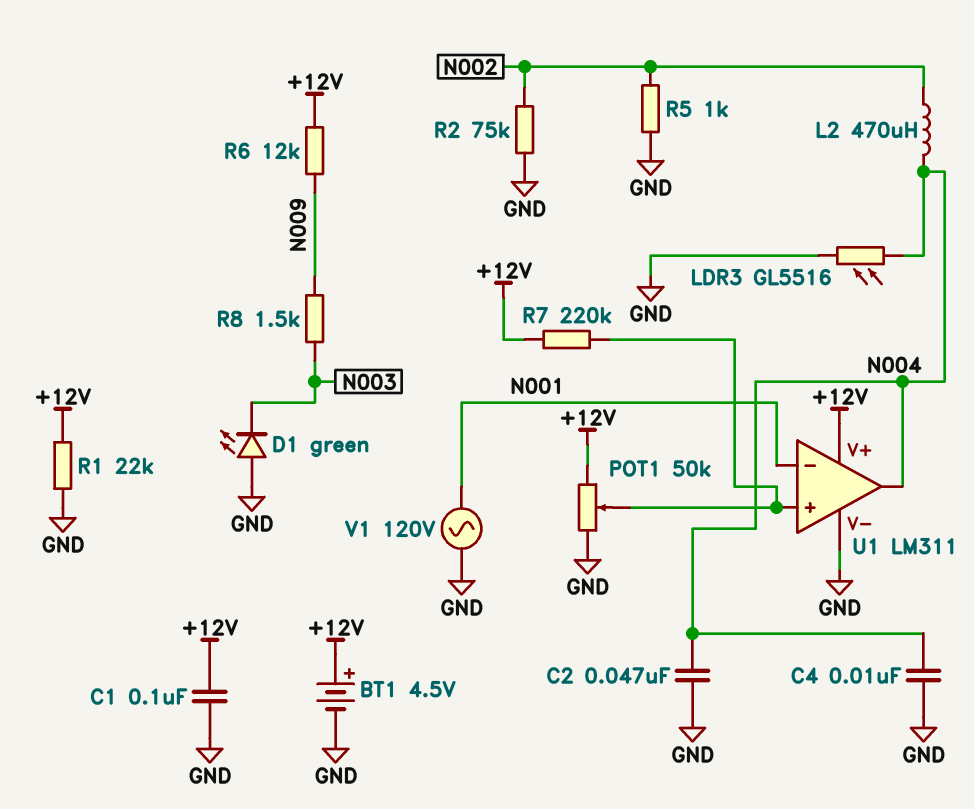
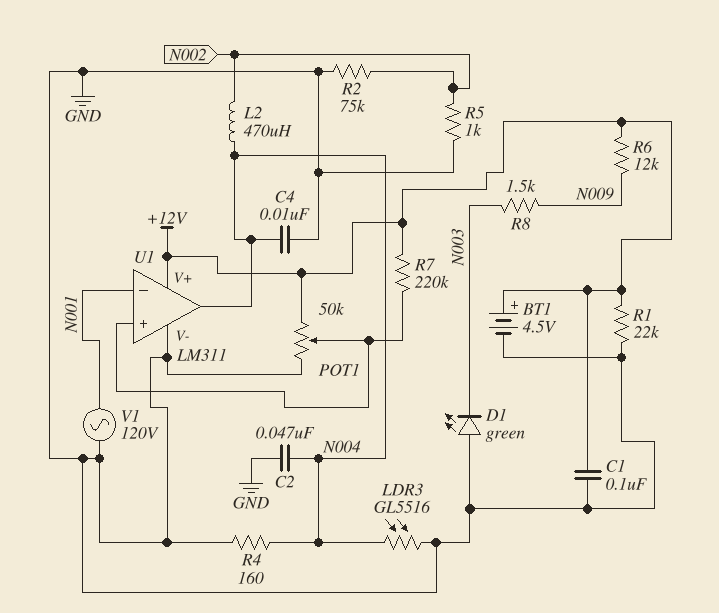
R4: none -> 160 (GND, N004)

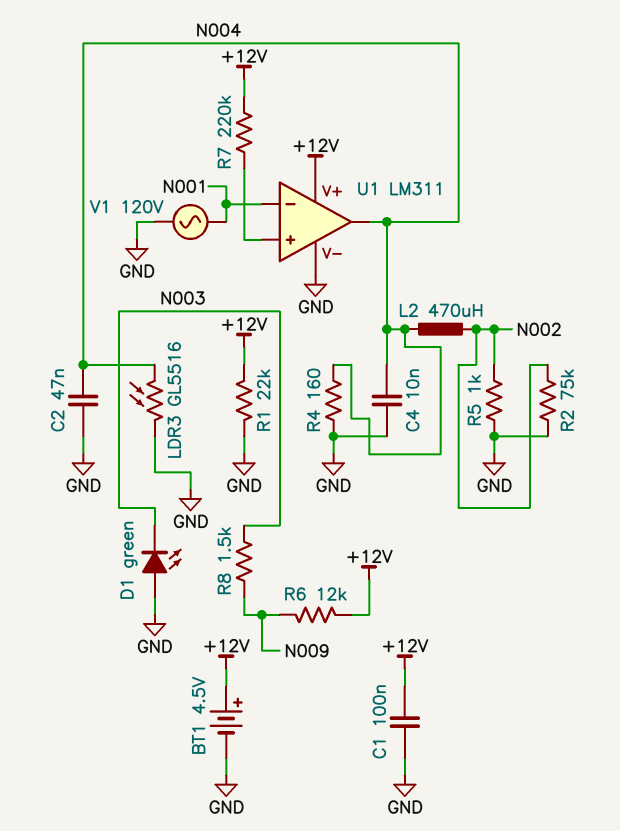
POT1: 50k (+12V, GND, wiper U1/in+) -> none

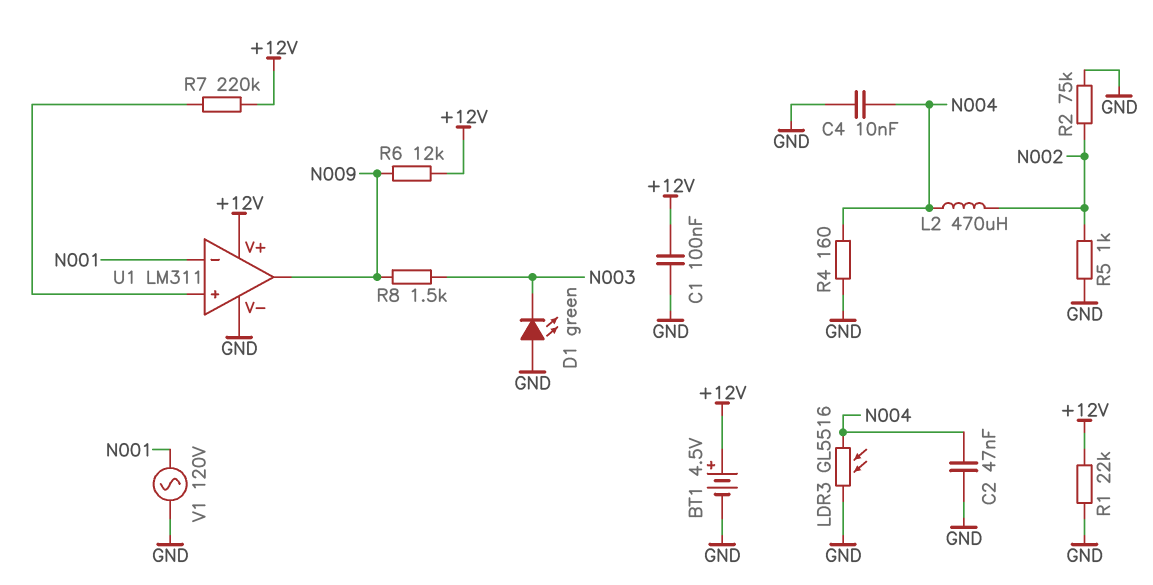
U1 pin out: N004 -> N009

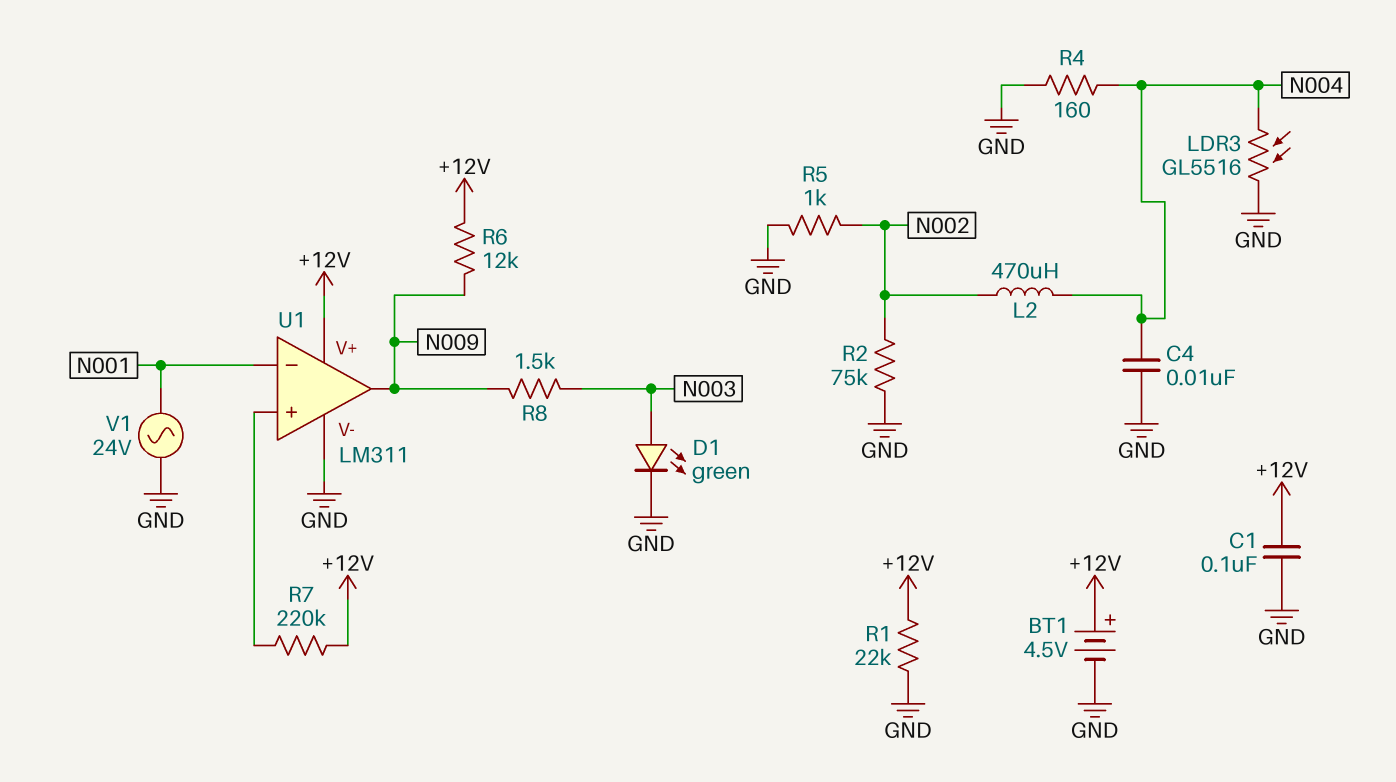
C2: 47nF (GND, N004) -> none
D1: LED green (A GND, K N003) -> LED green (A N003, K GND)
V1: AC 120V (GND, N001) -> AC 24V (GND, N001)

